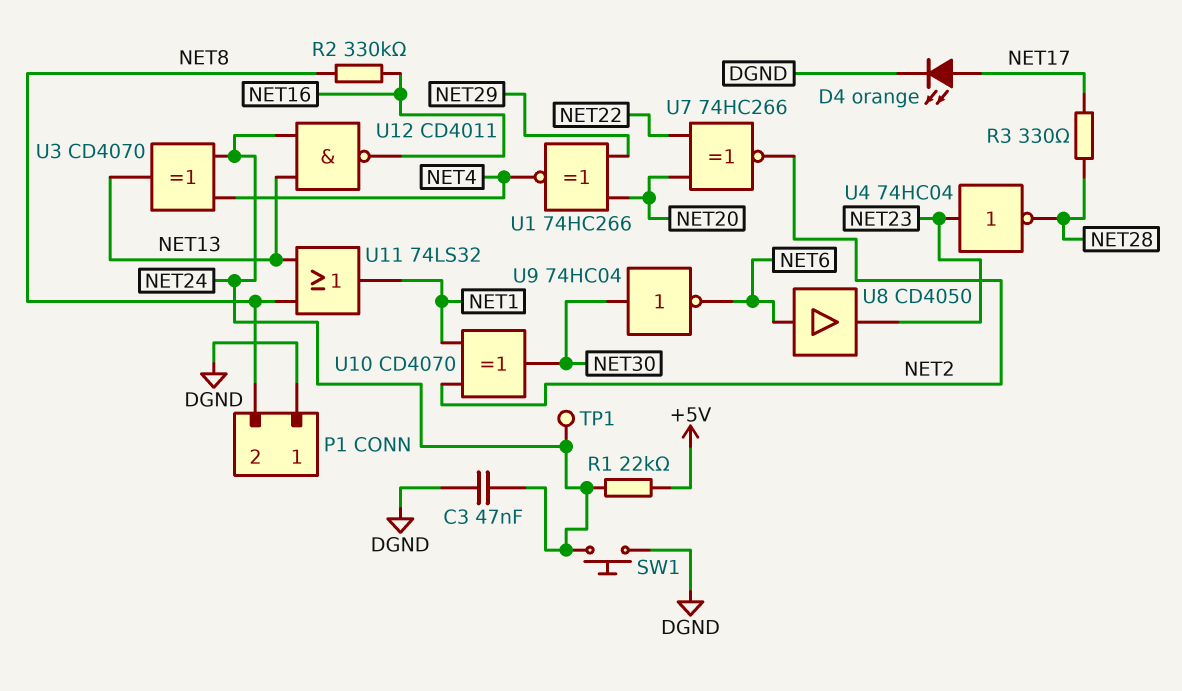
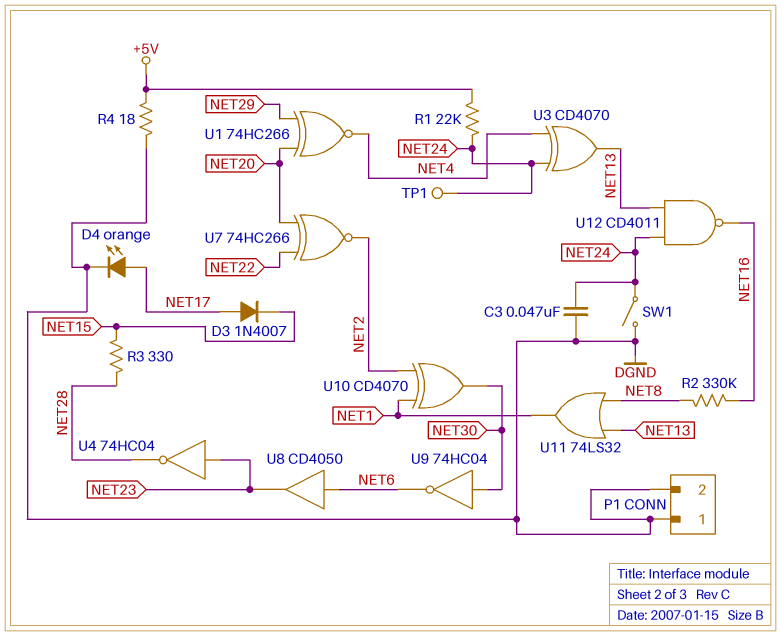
D3: none -> diode 1N4007 (A NET17, K NET15)
P1 pin 2: NET8 -> DGND
R3: 330 (NET17, NET28) -> 330 (NET15, NET28)
R4: none -> 18 (+5V, DGND)
SW1: button (DGND, NET24) -> switch (DGND, NET24)

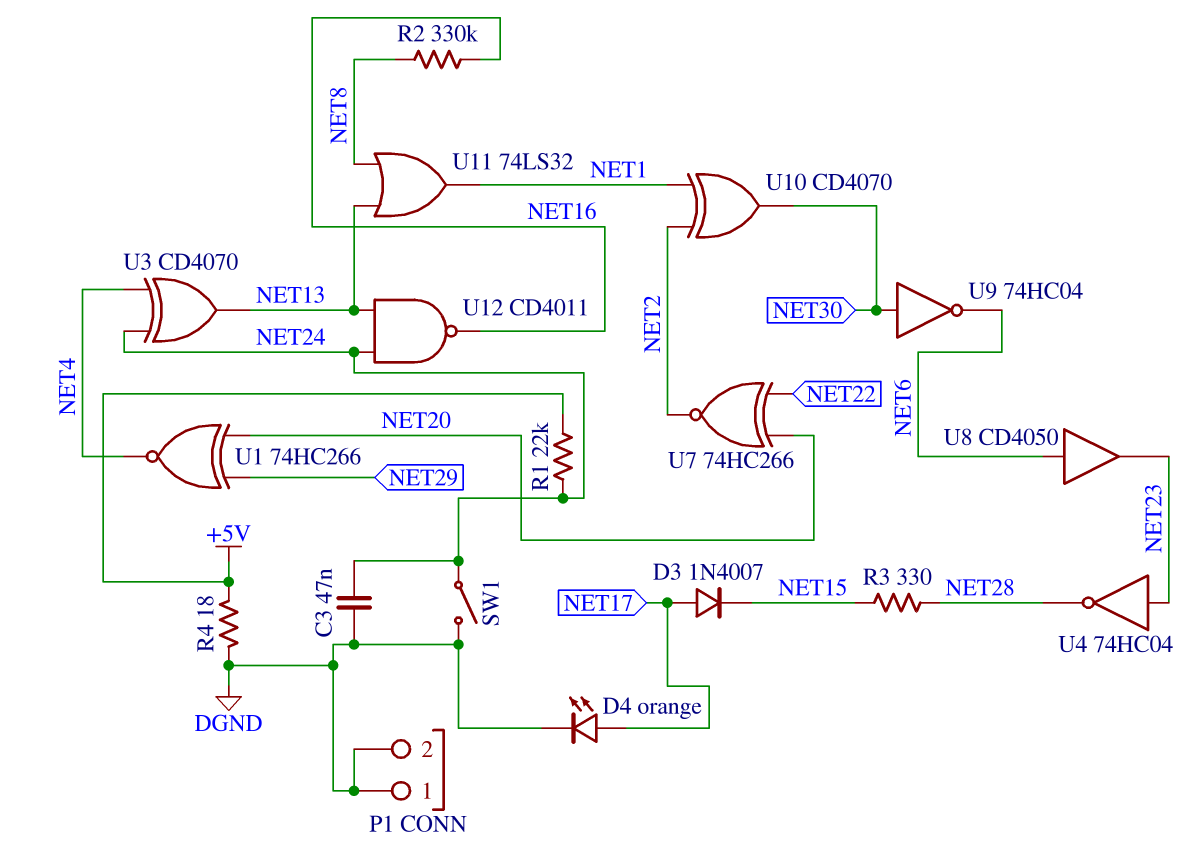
TP1: test point (NET24) -> none

